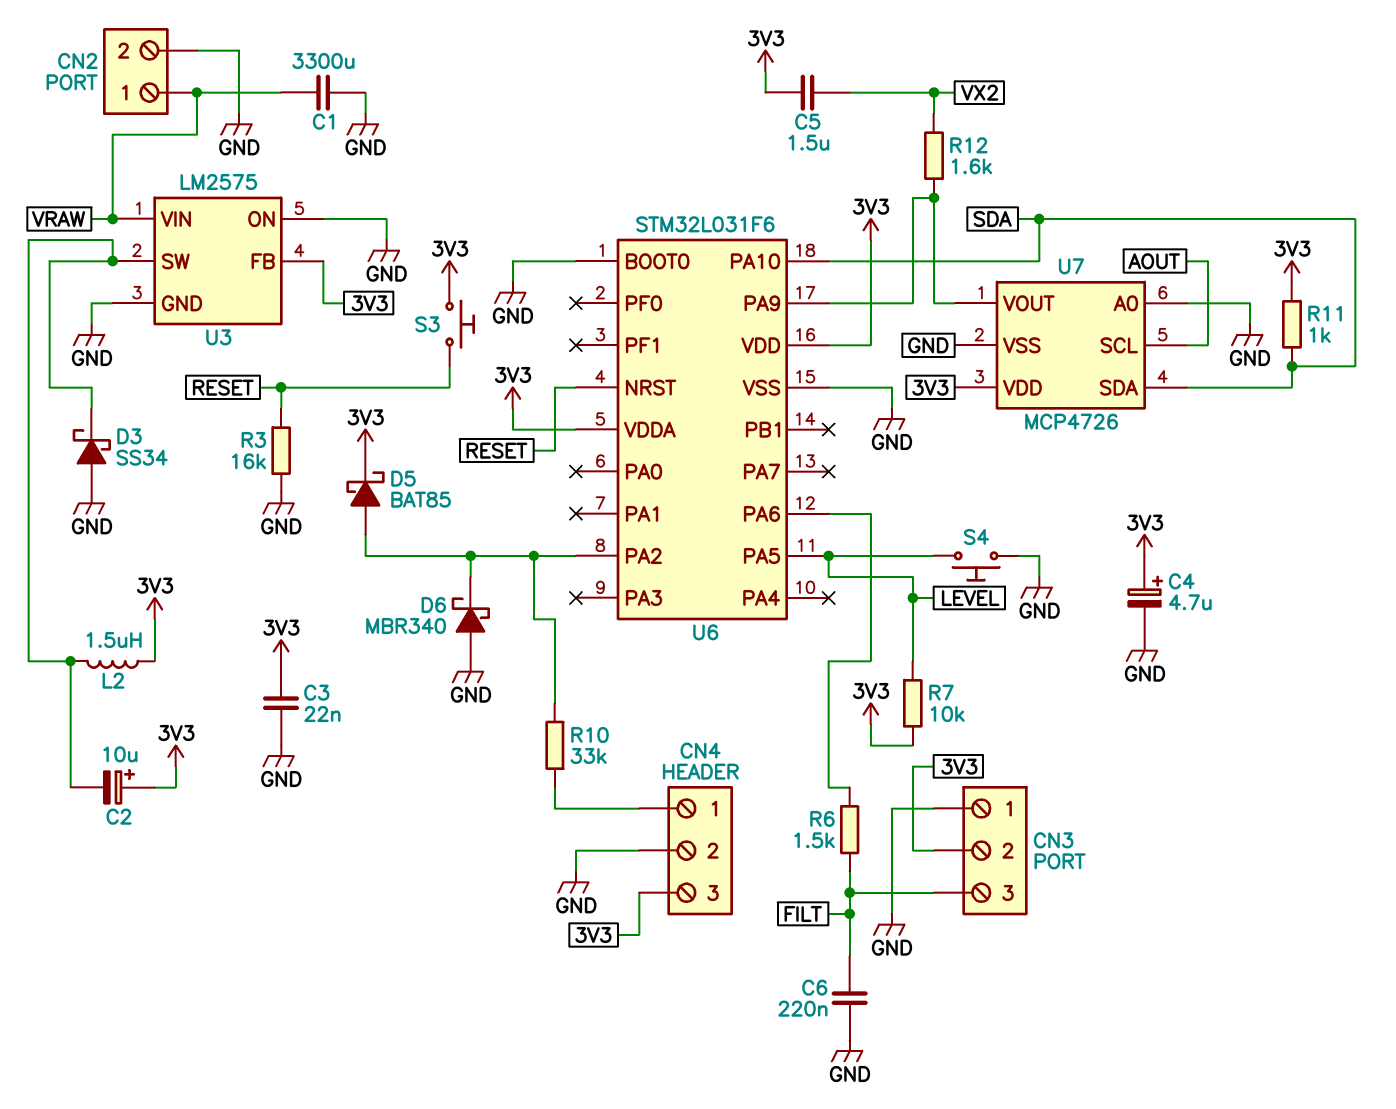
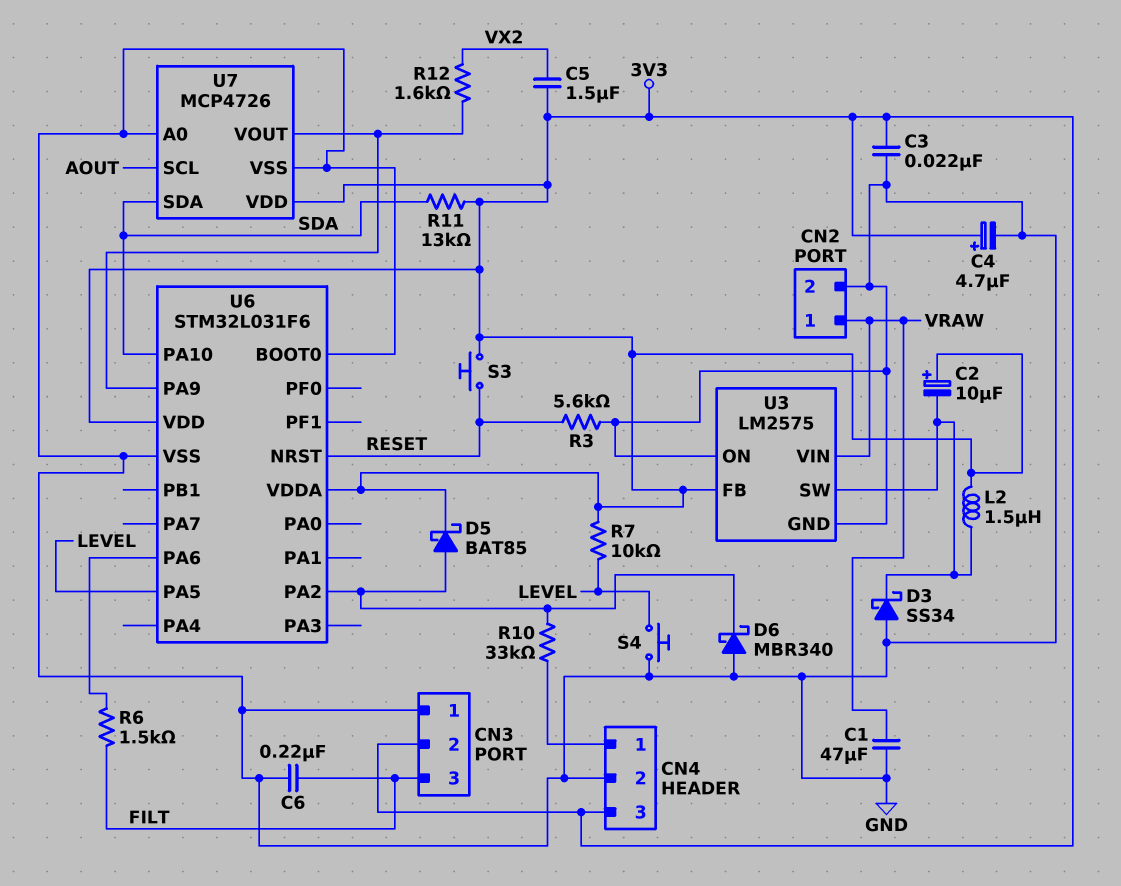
C1: 3300uF (GND, VRAW) -> 47uF (GND, VRAW)
R3: 16k (GND, RESET) -> 5.6k (GND, RESET)
R11: 1k (3V3, SDA) -> 13k (3V3, SDA)

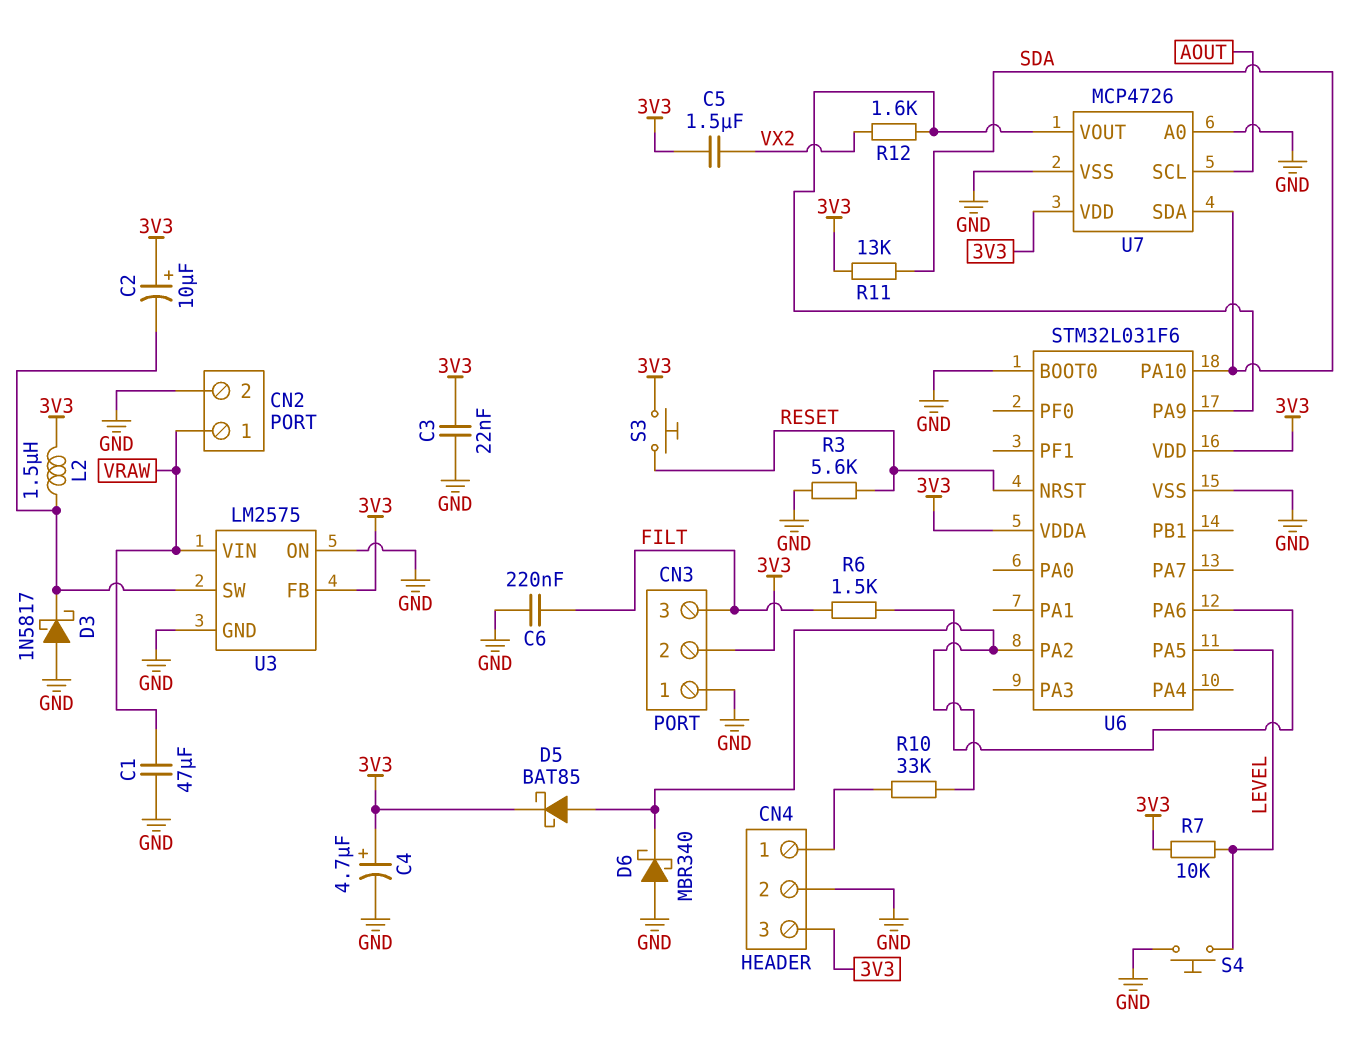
D3: schottky SS34 (A GND, K U3/SW) -> schottky 1N5817 (A GND, K U3/SW)

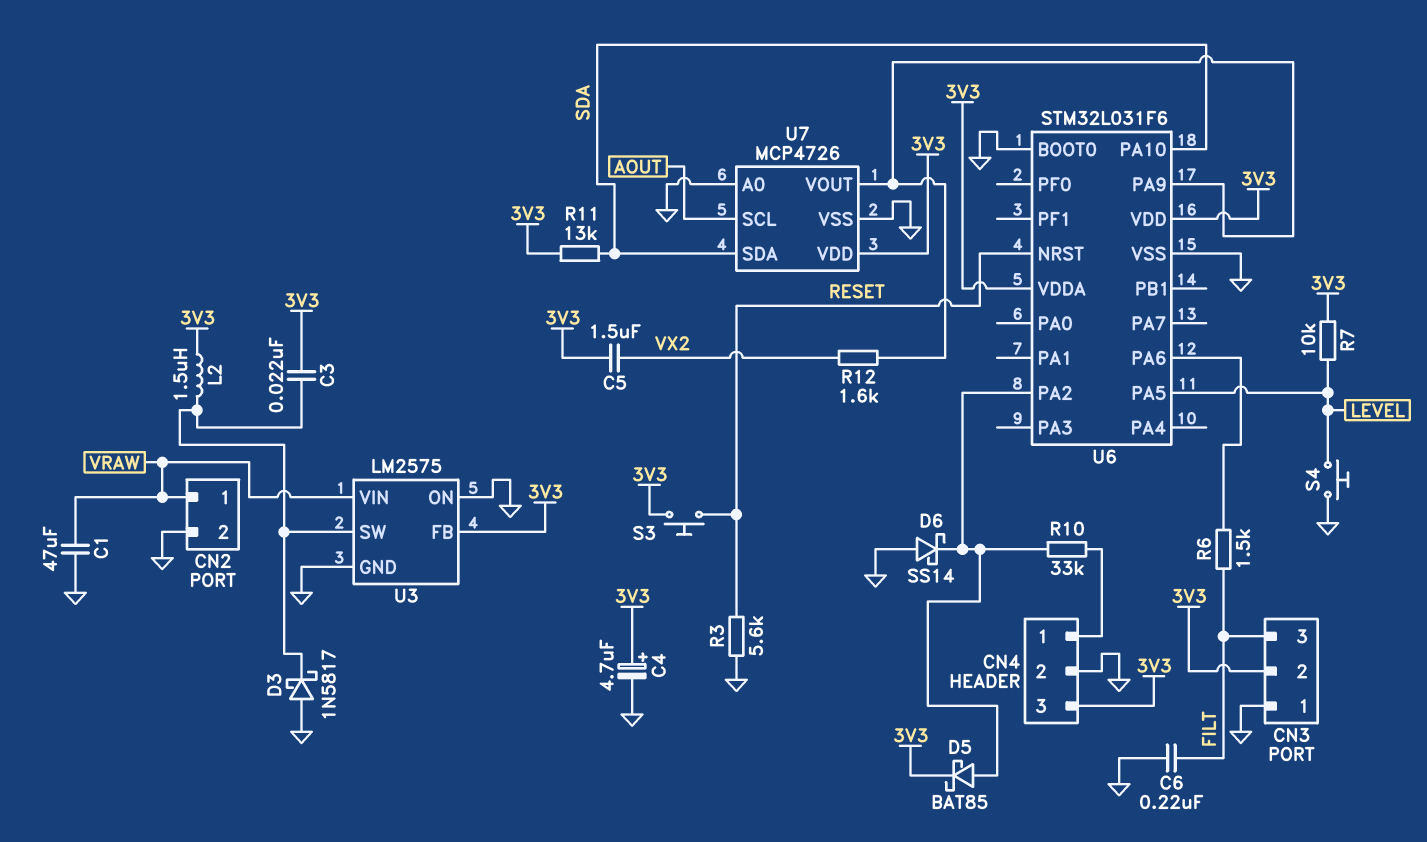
C2: 10uF (plus 3V3, minus U3/SW) -> none
C3: 22nF (3V3, GND) -> 22nF (3V3, U3/SW)
D6: schottky MBR340 (A GND, K U6/PA2) -> schottky SS14 (A GND, K U6/PA2)

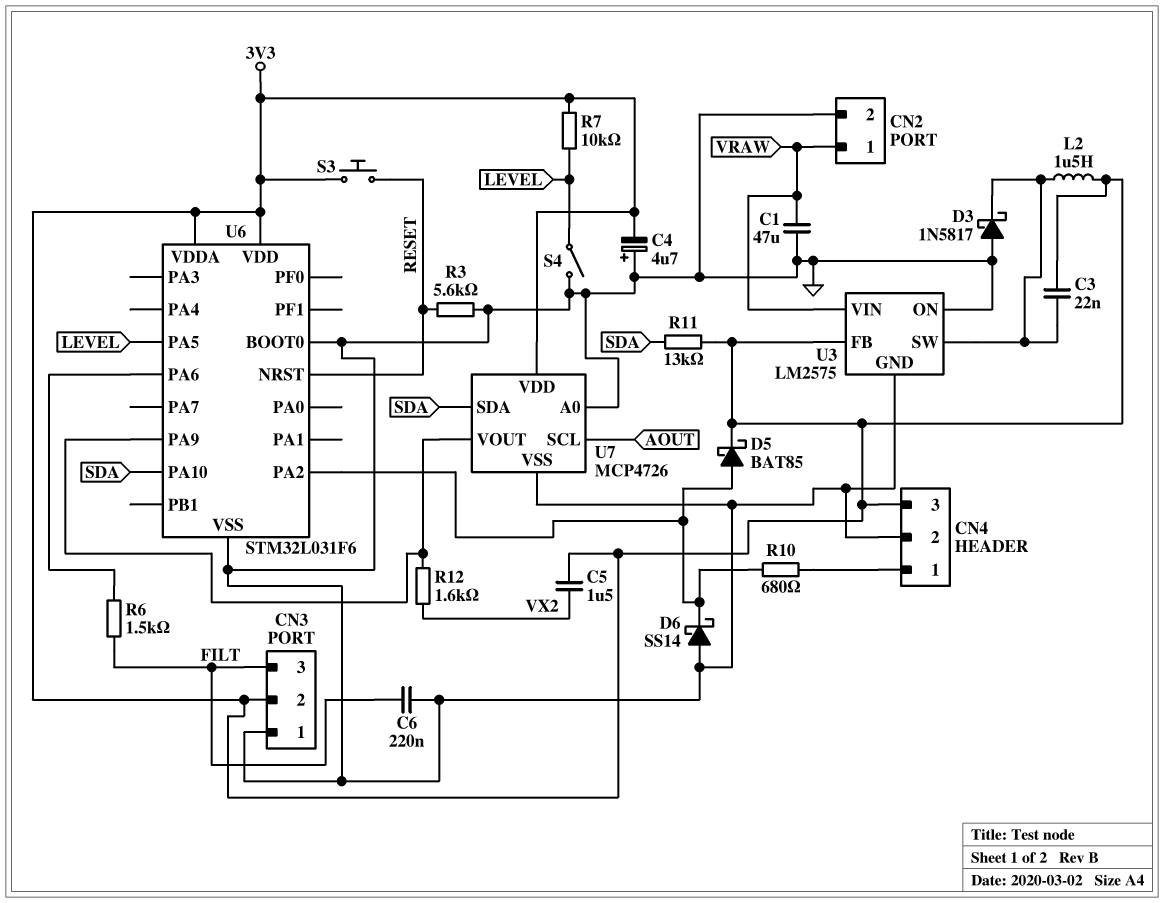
C4: 4.7uF (plus 3V3, minus GND) -> 4.7uF (plus GND, minus 3V3)
R10: 33k (CN4/1, U6/PA2) -> 680 (CN4/1, U6/PA2)
S4: button (GND, LEVEL) -> switch (GND, LEVEL)

